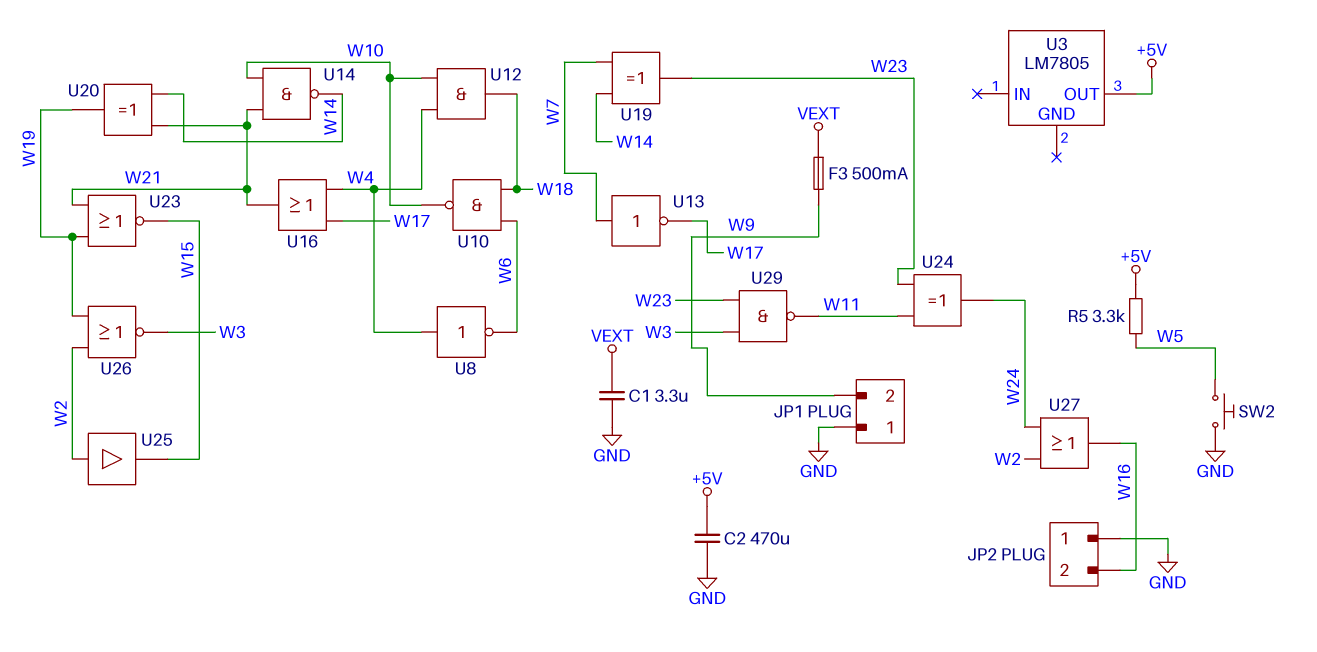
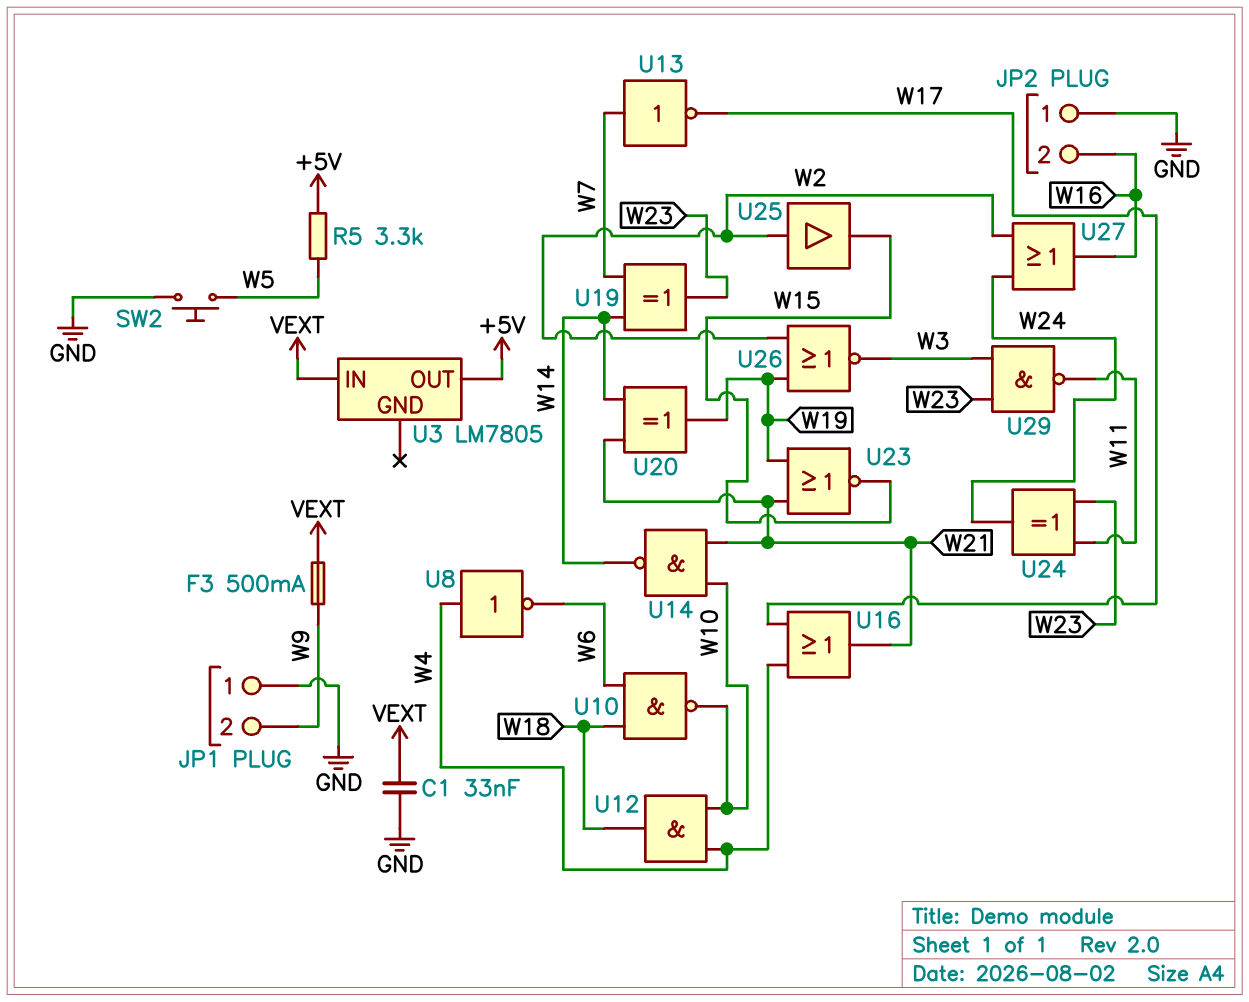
C1: 3.3uF (GND, VEXT) -> 33nF (GND, VEXT)
C2: 470uF (+5V, GND) -> none
U3 pin IN: none -> VEXT

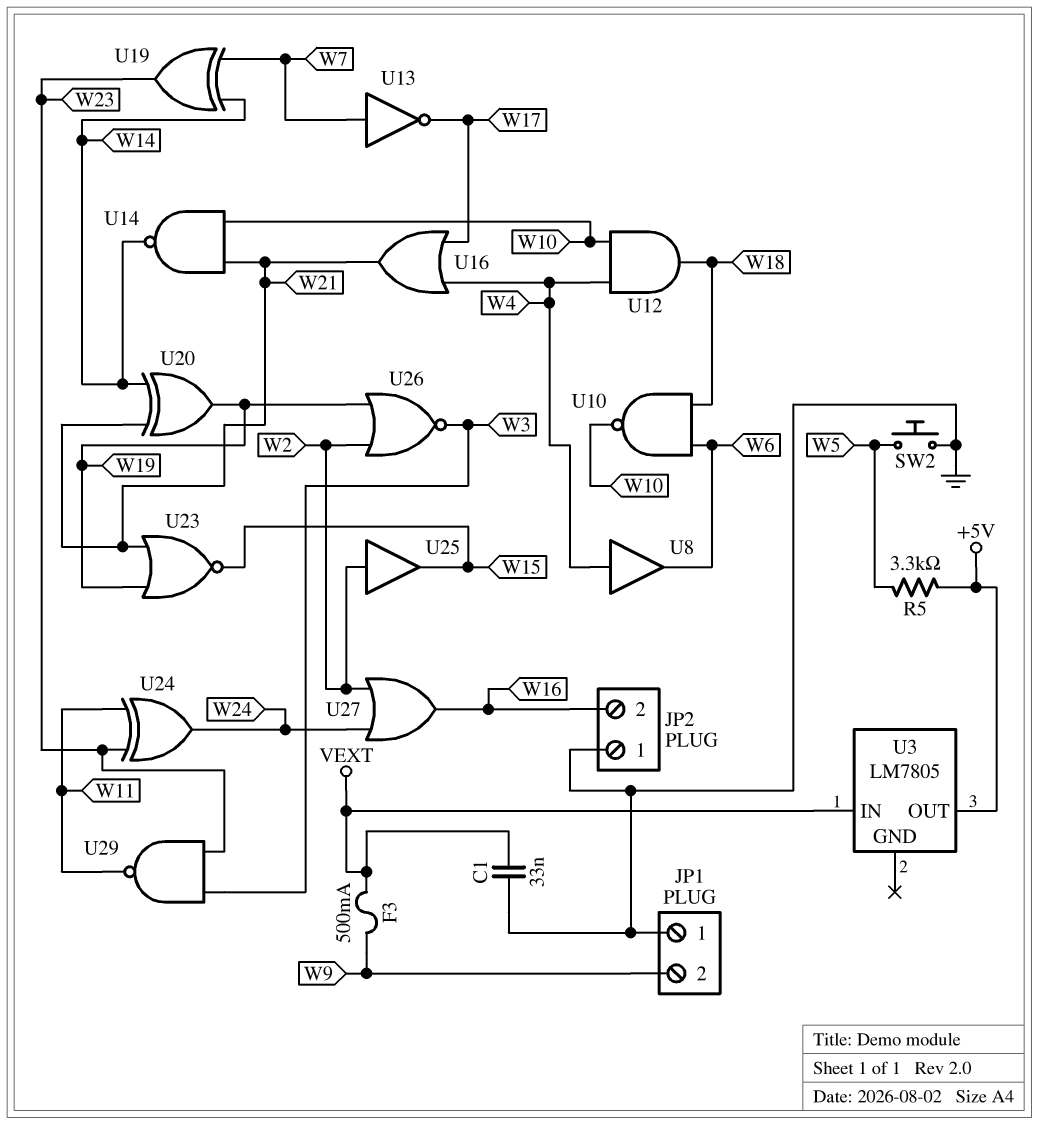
U8: NOT (in W4, out W6) -> buffer (in W4, out W6)

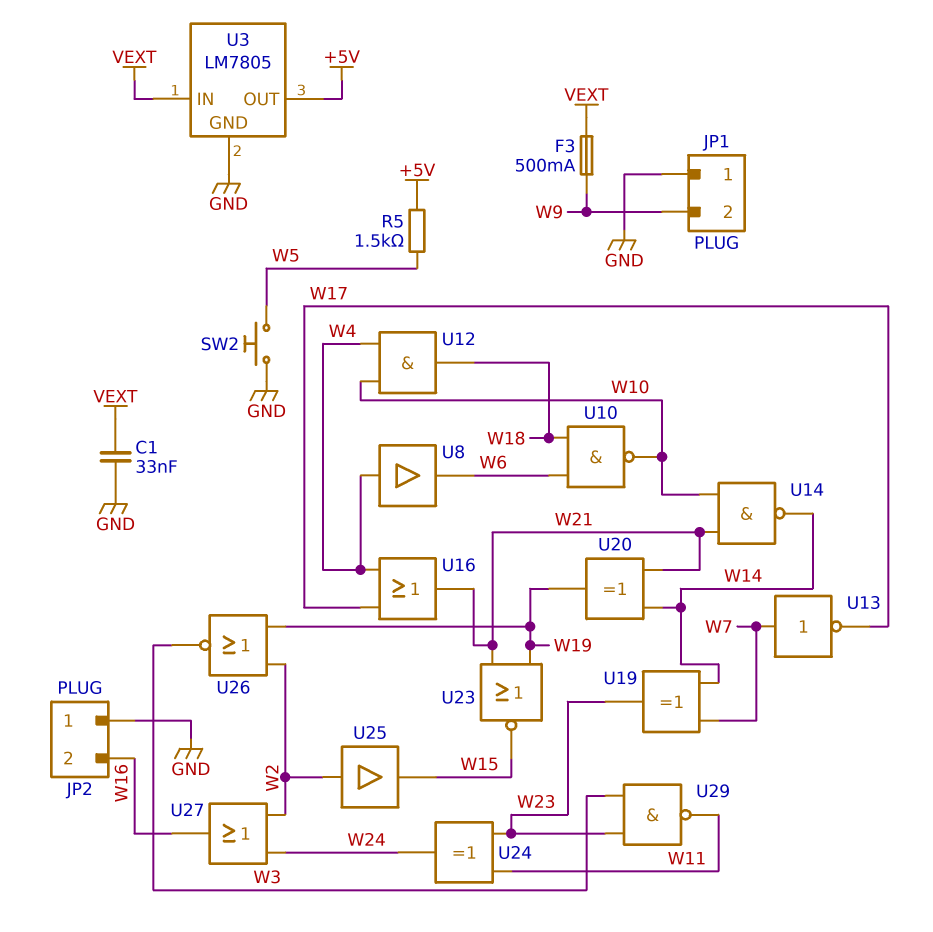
R5: 3.3k (+5V, W5) -> 1.5k (+5V, W5)
U3 pin GND: none -> GND

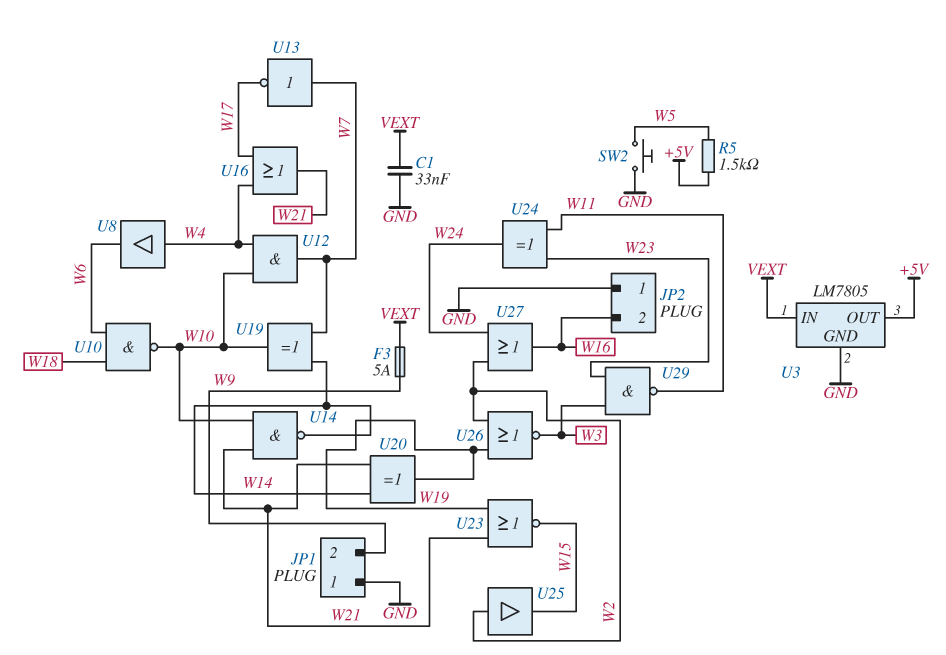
F3: 500mA (VEXT, W9) -> 5A (VEXT, W9)
U12: AND (in W4, in W10, out W18) -> AND (in W4, in W10, out W7)
U19: XOR (in W7, in W14, out W23) -> XOR (in W7, in W14, out W10)

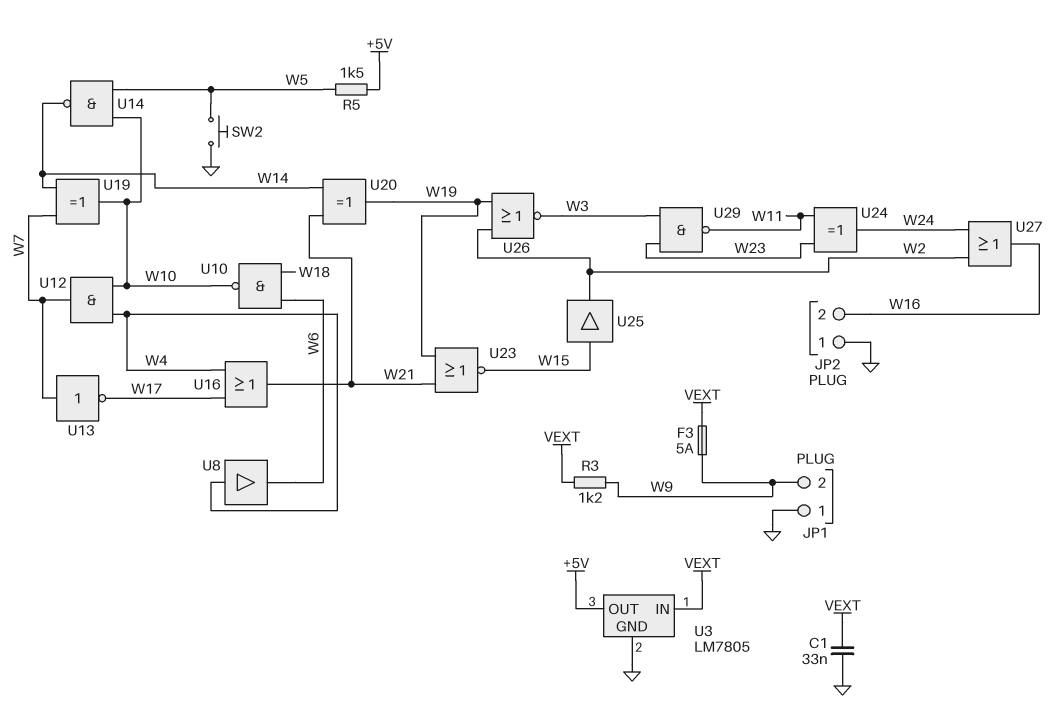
R3: none -> 1.2k (VEXT, W9)
U14: NAND (in W10, in W21, out W14) -> NAND (in W5, in W10, out W14)
U25: buffer (in W2, out W15) -> buffer (in W15, out W2)

